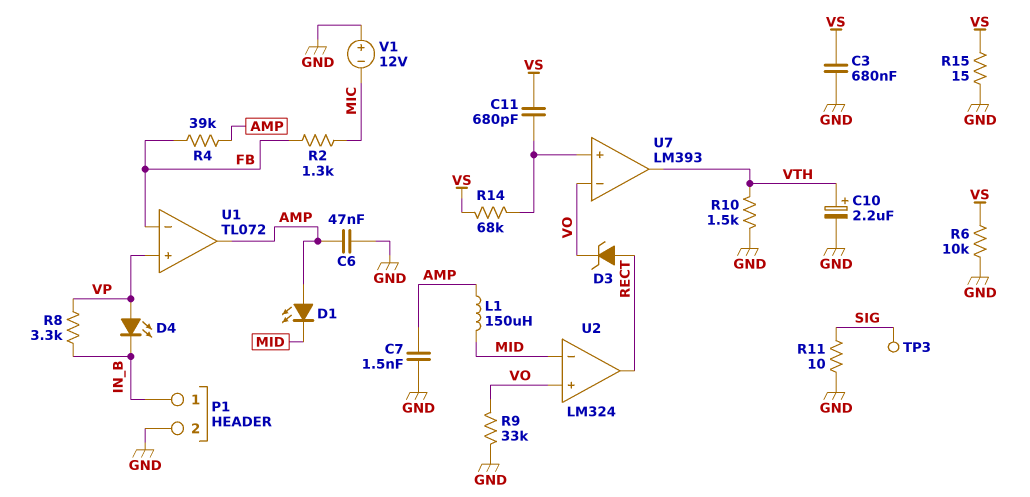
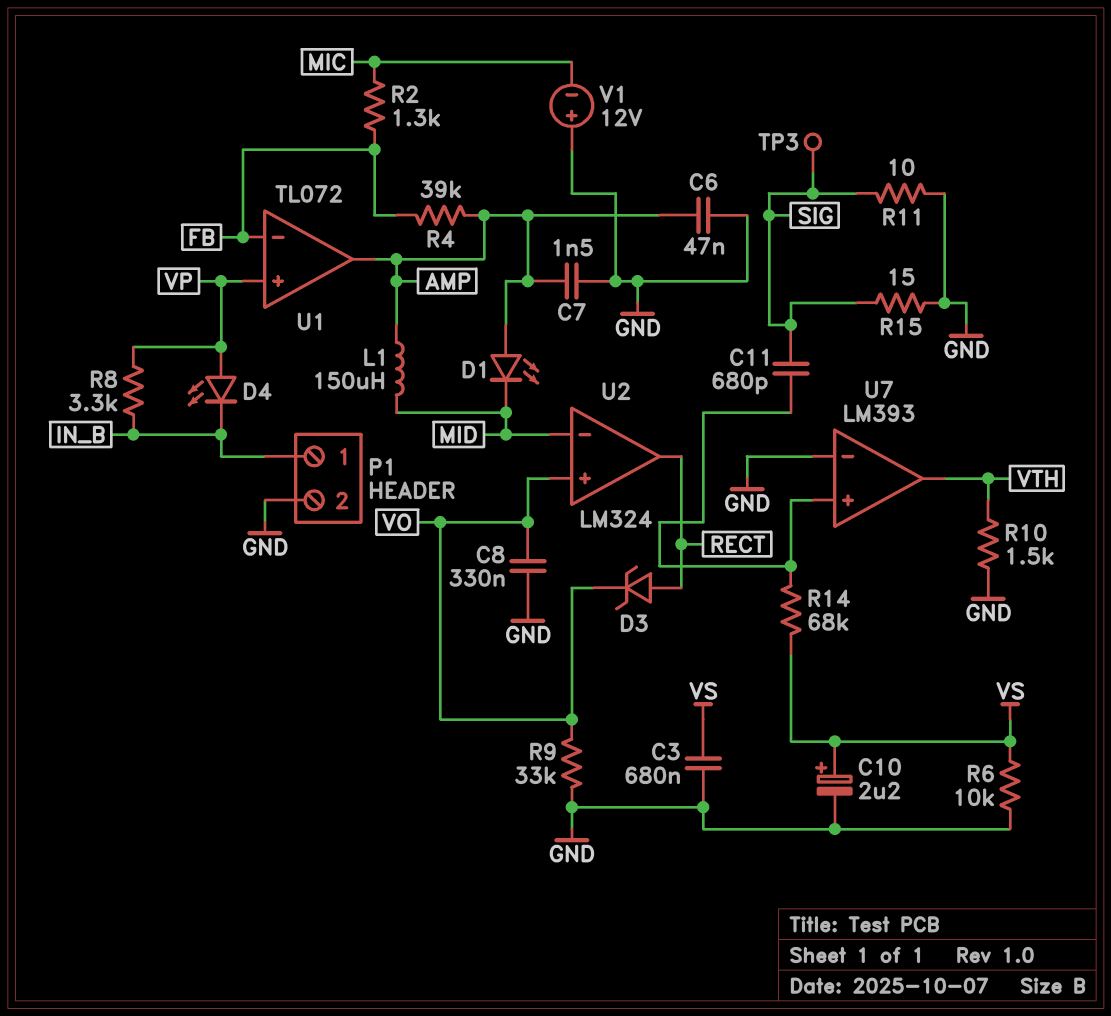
C8: none -> 330nF (GND, VO)
C10: 2.2uF (plus VTH, minus GND) -> 2.2uF (plus VS, minus GND)
C11: 680pF (U7/in+, VS) -> 680pF (SIG, U7/in+)
R15: 15 (GND, VS) -> 15 (GND, SIG)
U7 pin in-: VO -> GND

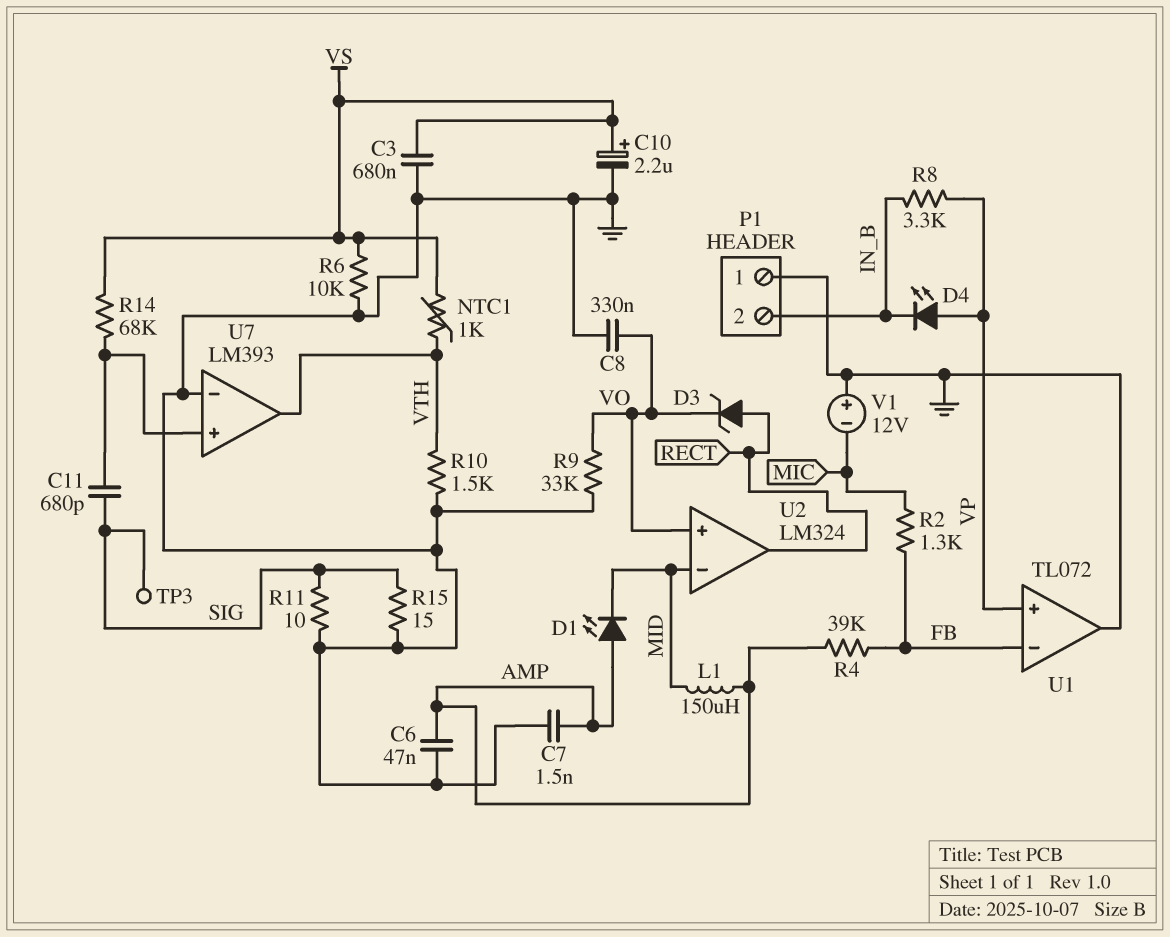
NTC1: none -> 1k (VS, VTH)
P1 pin 1: IN_B -> GND
P1 pin 2: GND -> IN_B
U1 pin out: AMP -> GND

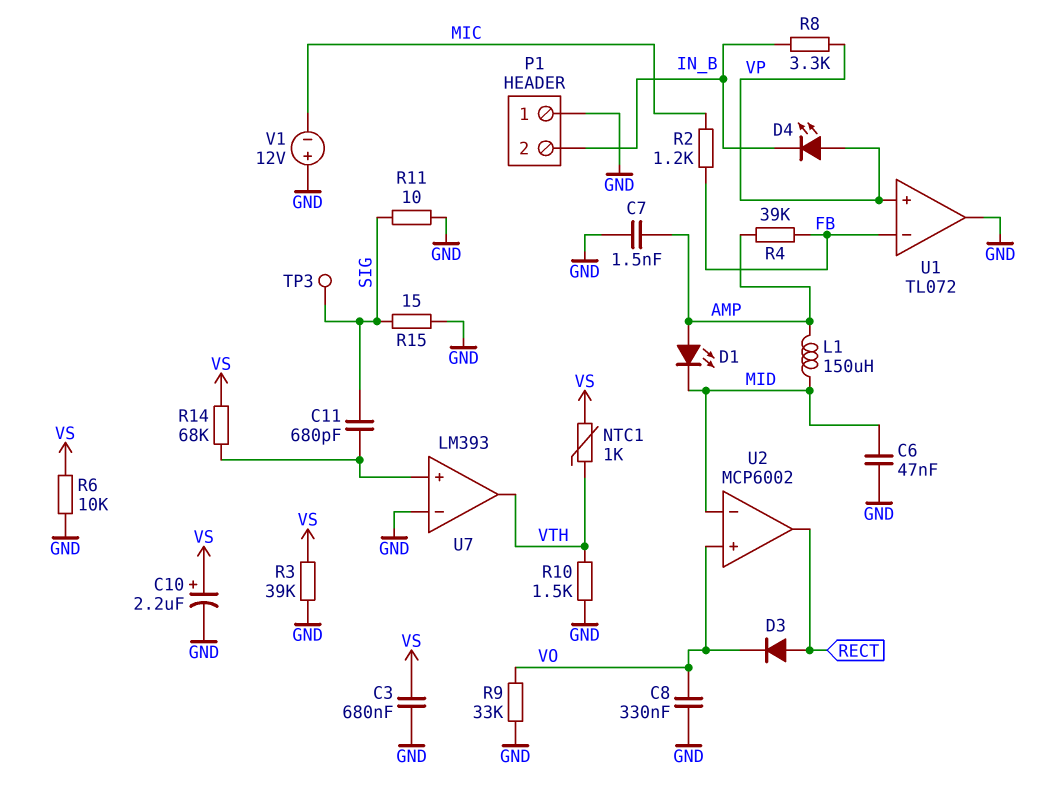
C6: 47nF (AMP, GND) -> 47nF (GND, MID)
D3: zener (A RECT, K VO) -> diode (A RECT, K VO)
R2: 1.3k (FB, MIC) -> 1.2k (FB, MIC)
R3: none -> 39k (GND, VS)
U2: LM324 -> MCP6002

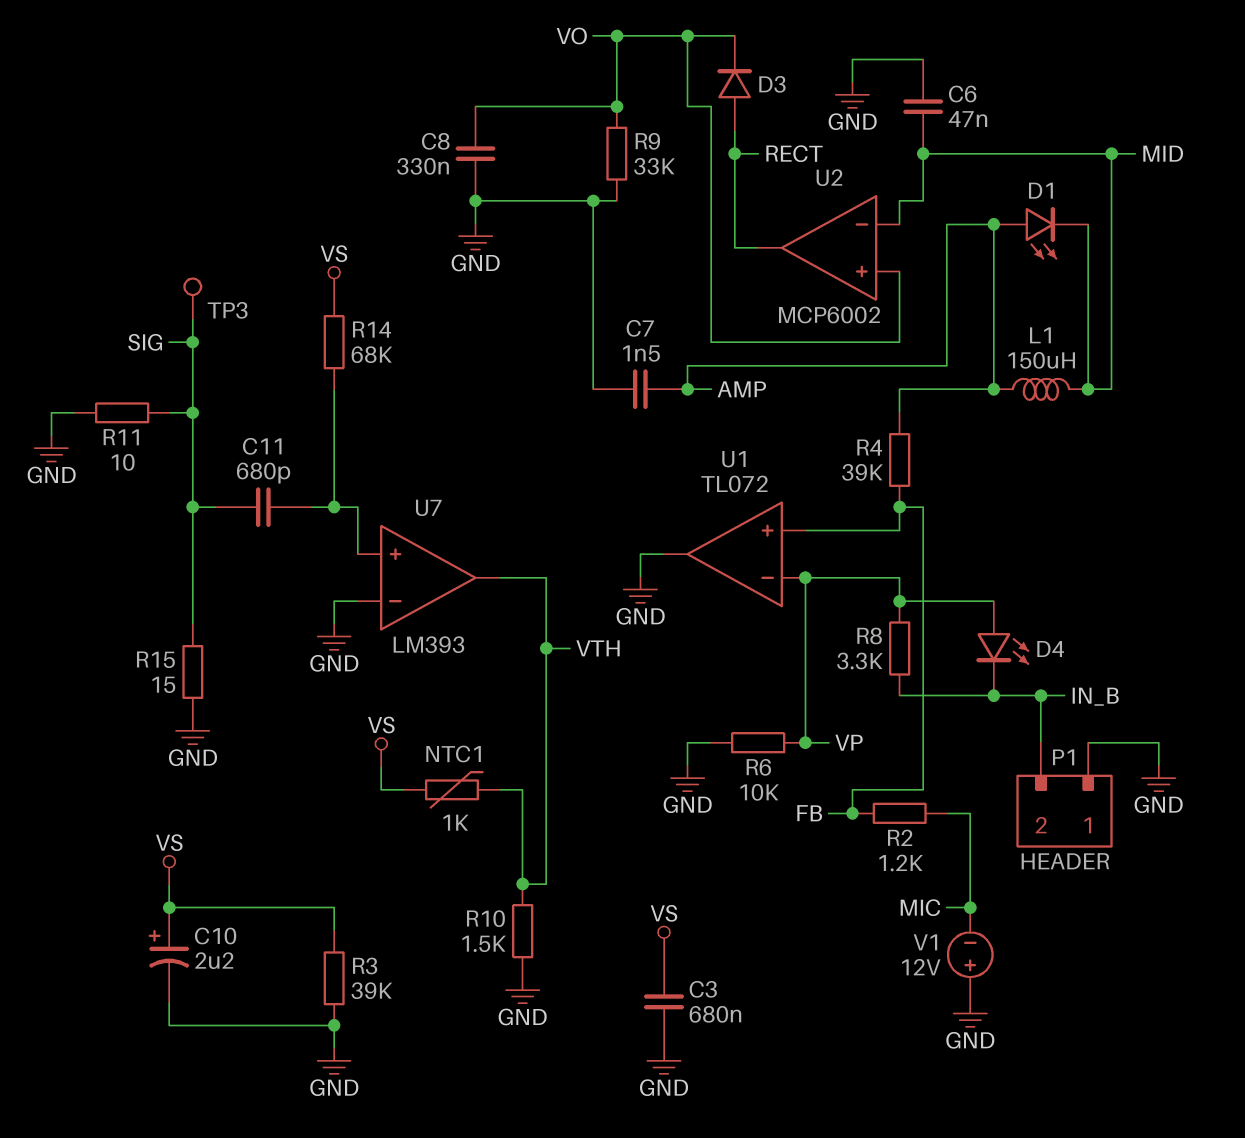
R6: 10k (GND, VS) -> 10k (GND, VP)
U1 pin in+: VP -> FB
U1 pin in-: FB -> VP

